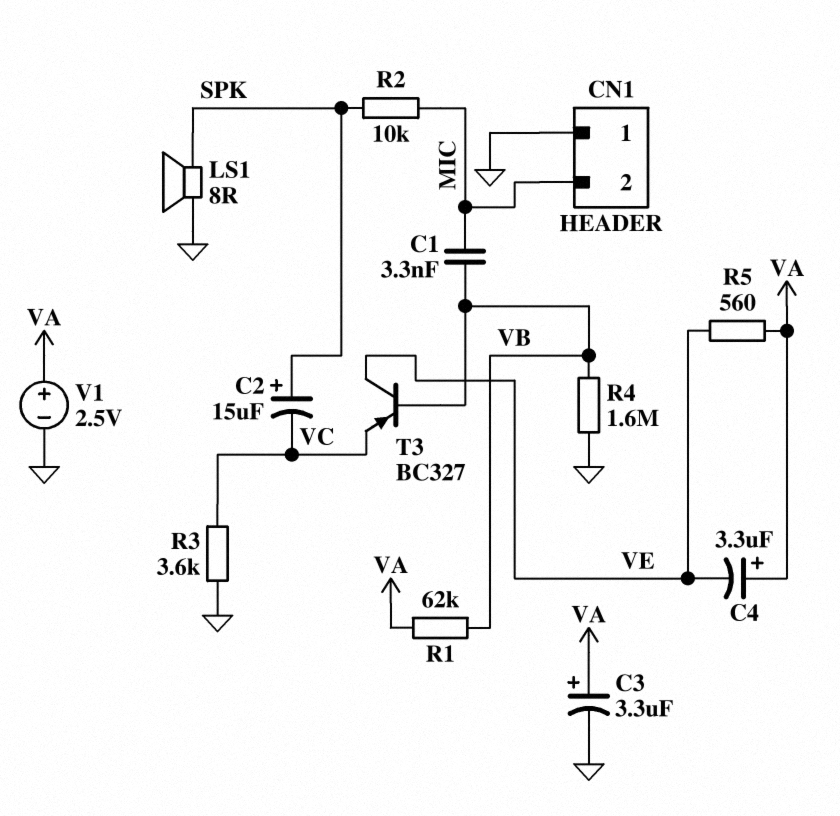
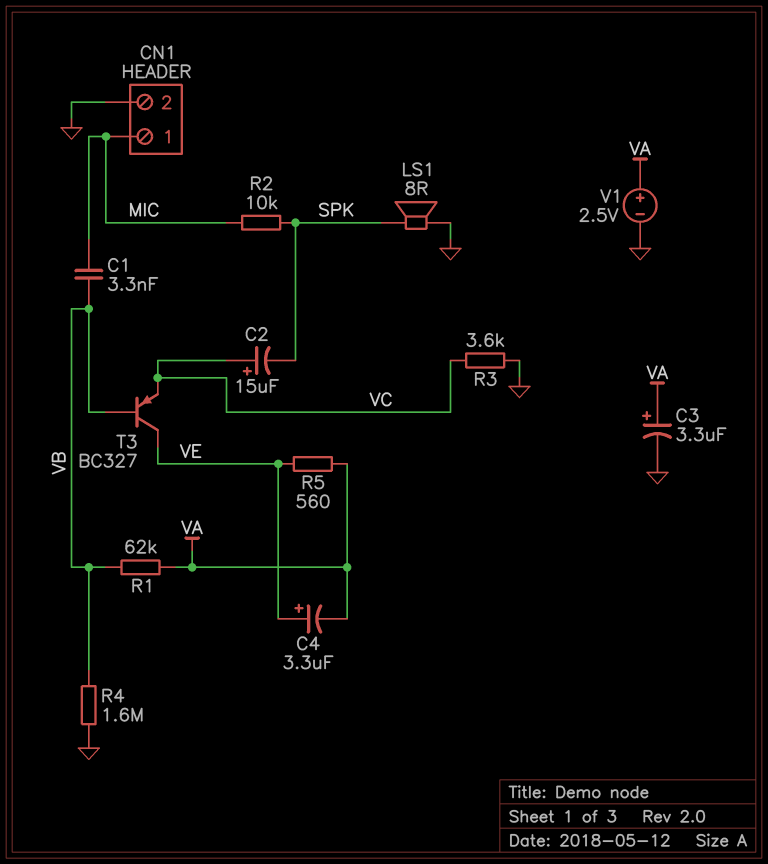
C2: 15uF (plus SPK, minus VC) -> 15uF (plus VC, minus SPK)
C4: 3.3uF (plus VA, minus VE) -> 3.3uF (plus VE, minus VA)
CN1 pin 1: GND -> MIC
CN1 pin 2: MIC -> GND

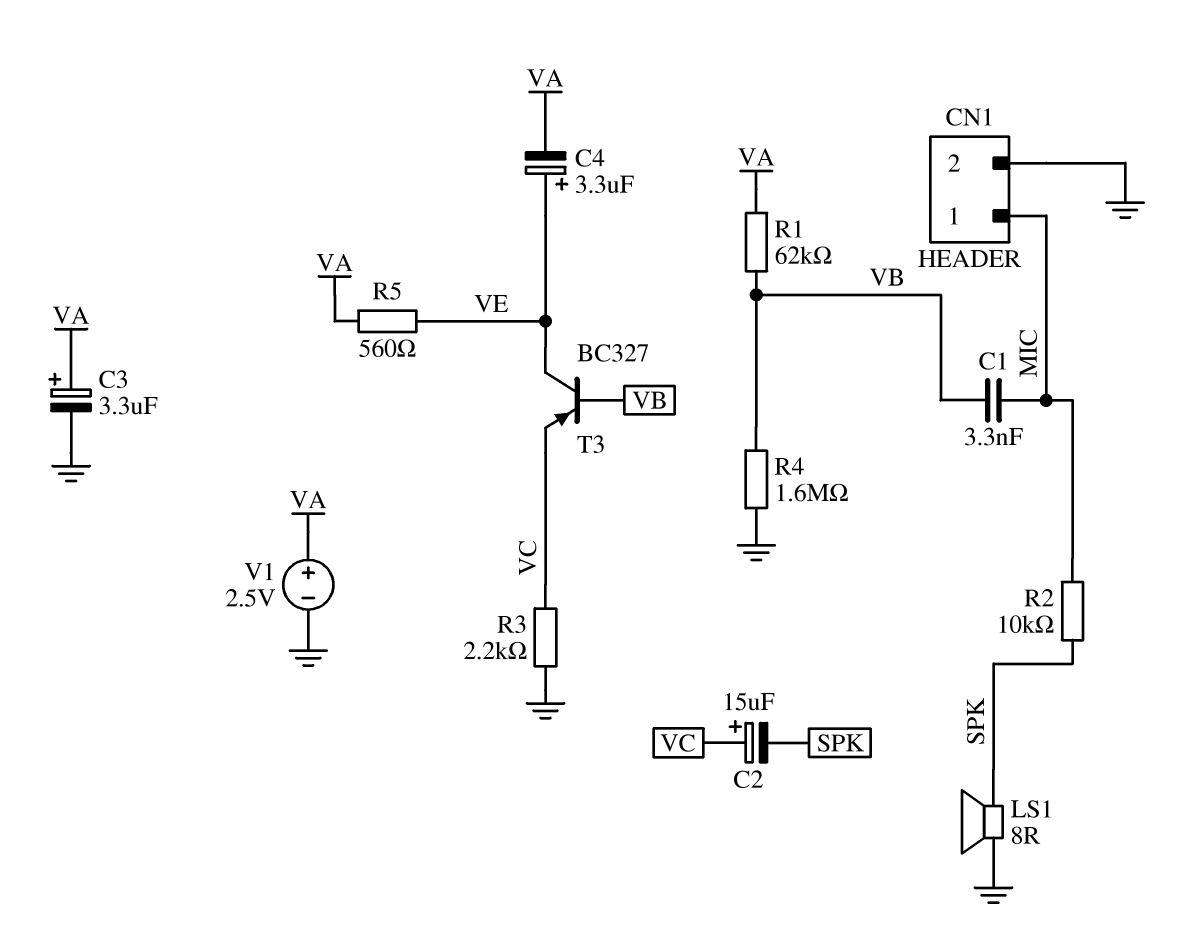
R3: 3.6k (GND, VC) -> 2.2k (GND, VC)

